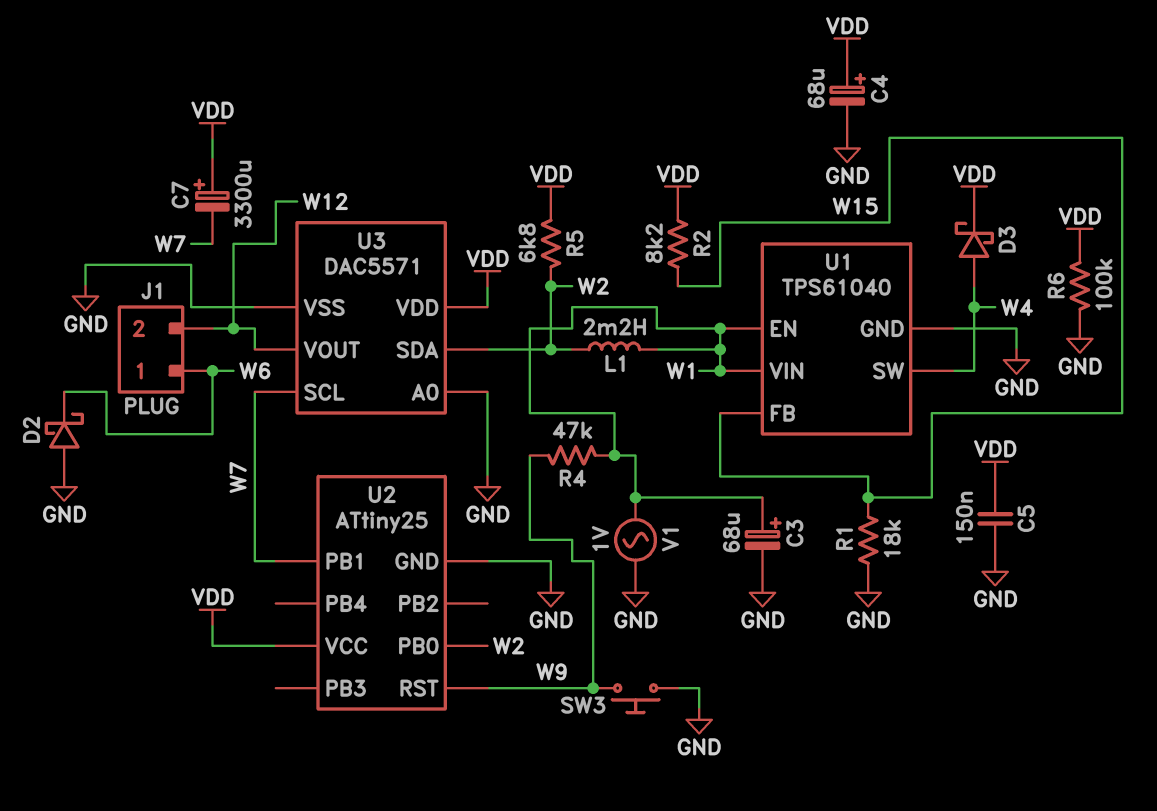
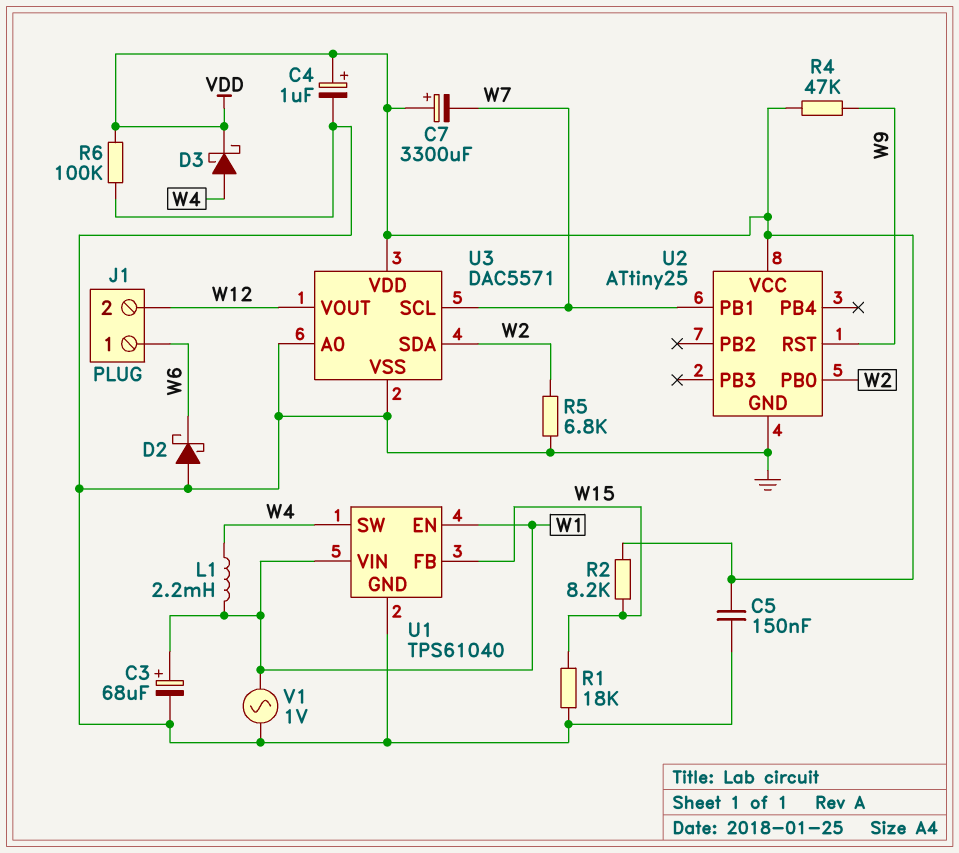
C4: 68uF (plus VDD, minus GND) -> 1uF (plus VDD, minus GND)
L1: 2.2mH (W1, W2) -> 2.2mH (W1, W4)
R4: 47k (W1, W9) -> 47k (VDD, W9)
R5: 6.8k (VDD, W2) -> 6.8k (GND, W2)
SW3: button (GND, W9) -> none

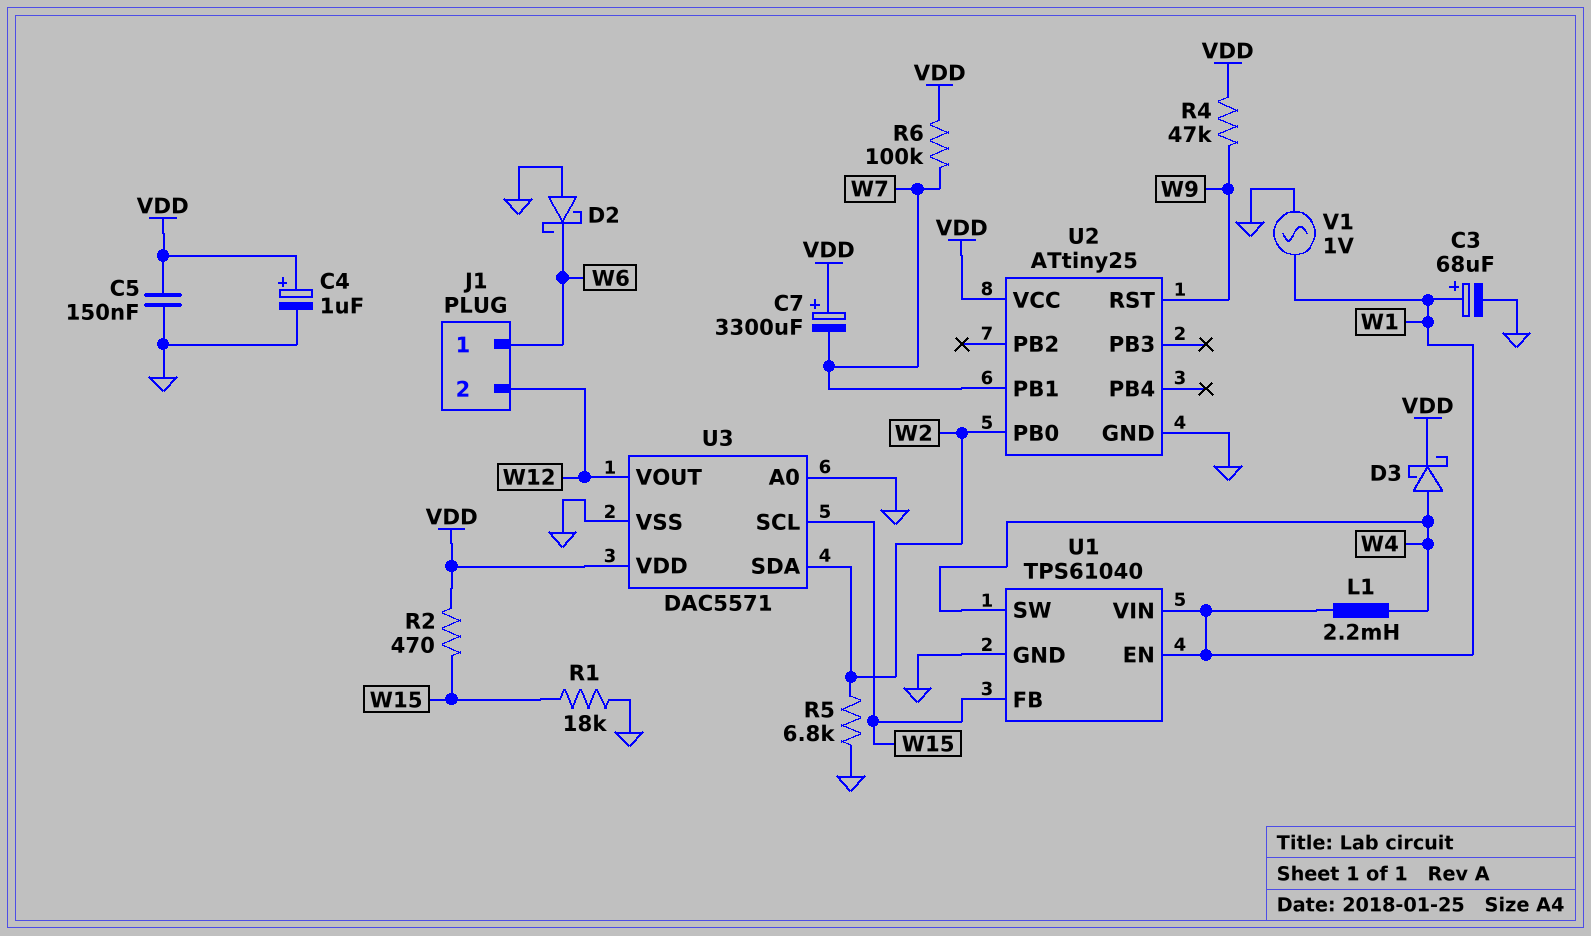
R2: 8.2k (VDD, W15) -> 470 (VDD, W15)
R6: 100k (GND, VDD) -> 100k (VDD, W7)
U3 pin SCL: W7 -> W15

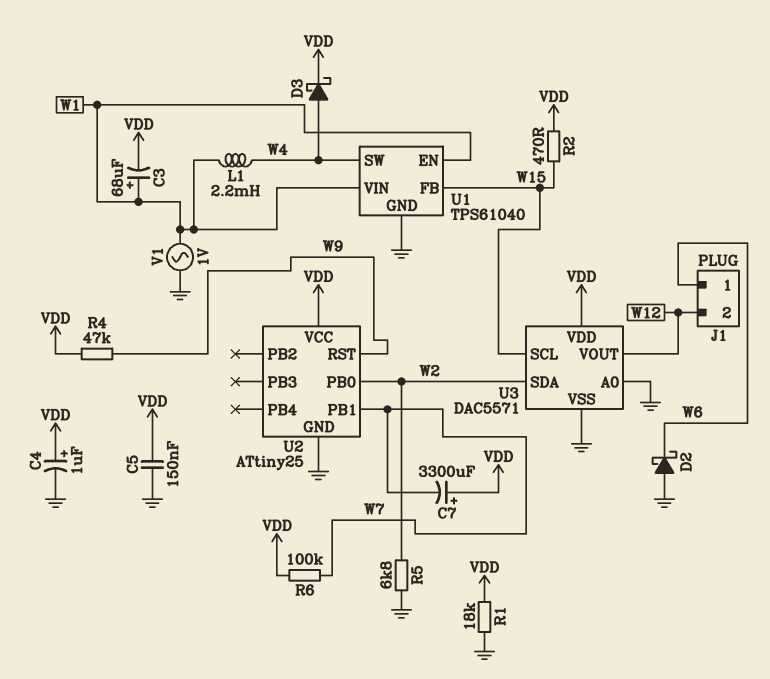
C3: 68uF (plus W1, minus GND) -> 68uF (plus W1, minus VDD)
R1: 18k (GND, W15) -> 18k (GND, VDD)

